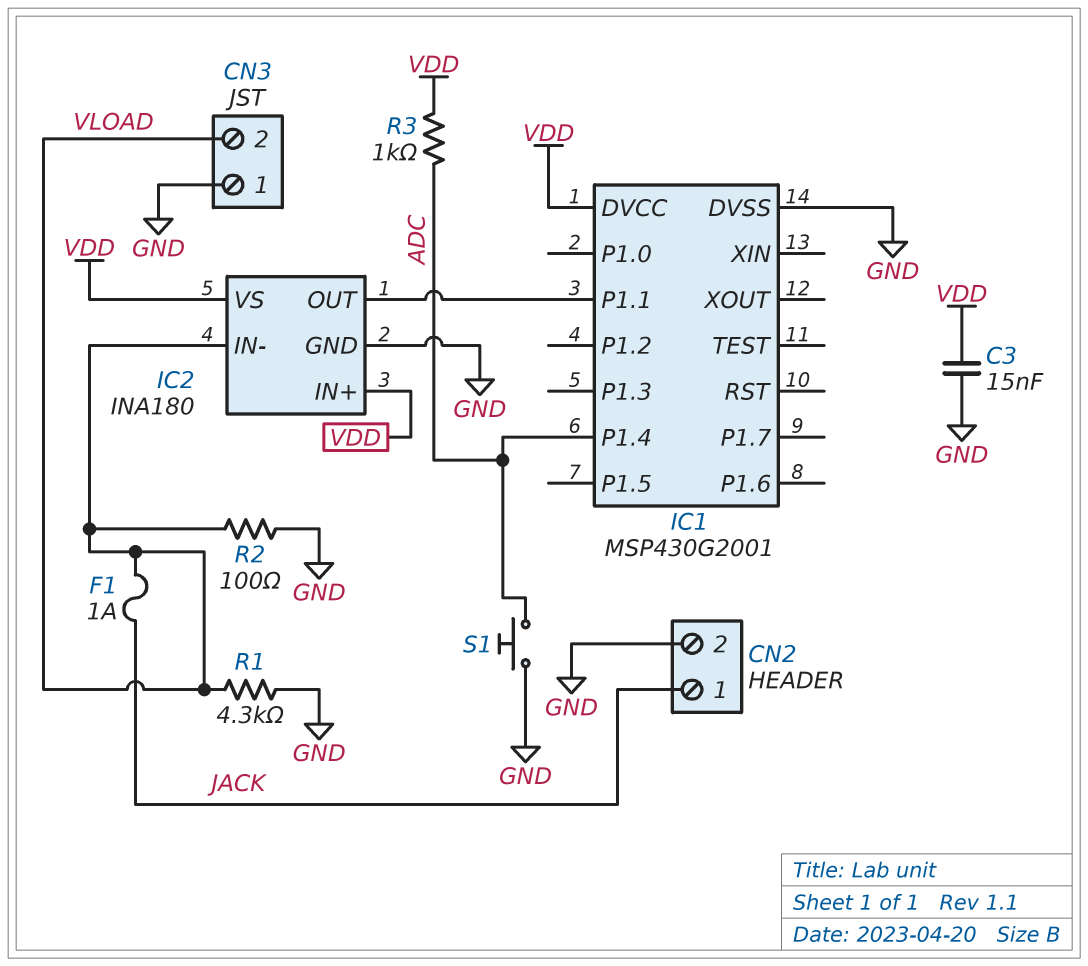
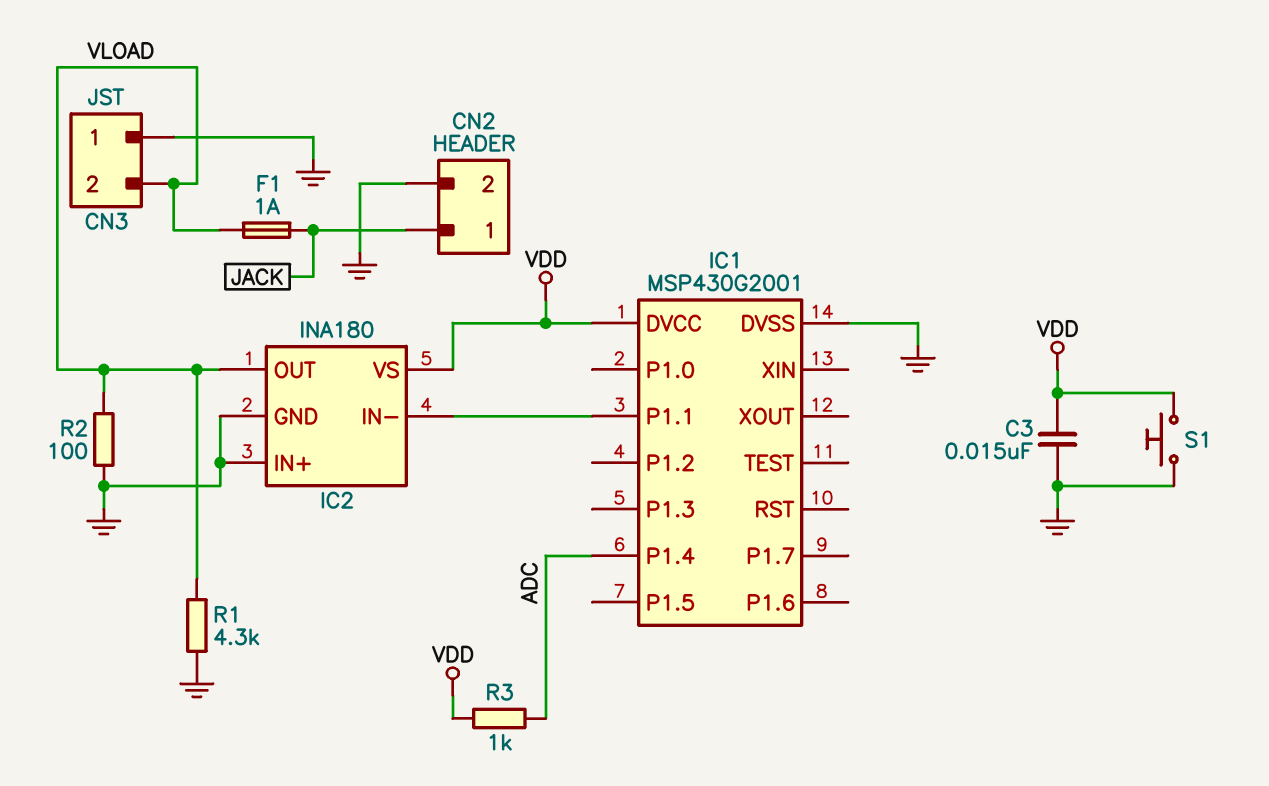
IC2 pin IN+: VDD -> GND
IC2 pin IN-: VLOAD -> IC1/P1.1
IC2 pin OUT: IC1/P1.1 -> VLOAD
S1: button (ADC, GND) -> button (GND, VDD)

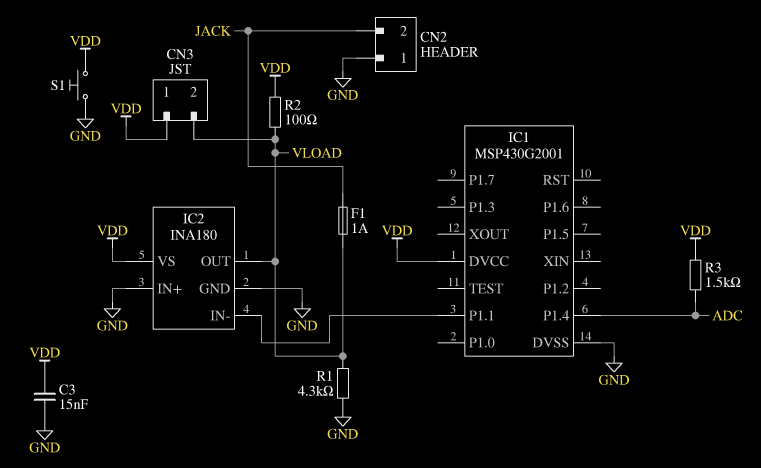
CN2 pin 1: JACK -> GND
CN2 pin 2: GND -> JACK
CN3 pin 1: GND -> VDD
R2: 100 (GND, VLOAD) -> 100 (VDD, VLOAD)
R3: 1k (ADC, VDD) -> 1.5k (ADC, VDD)

